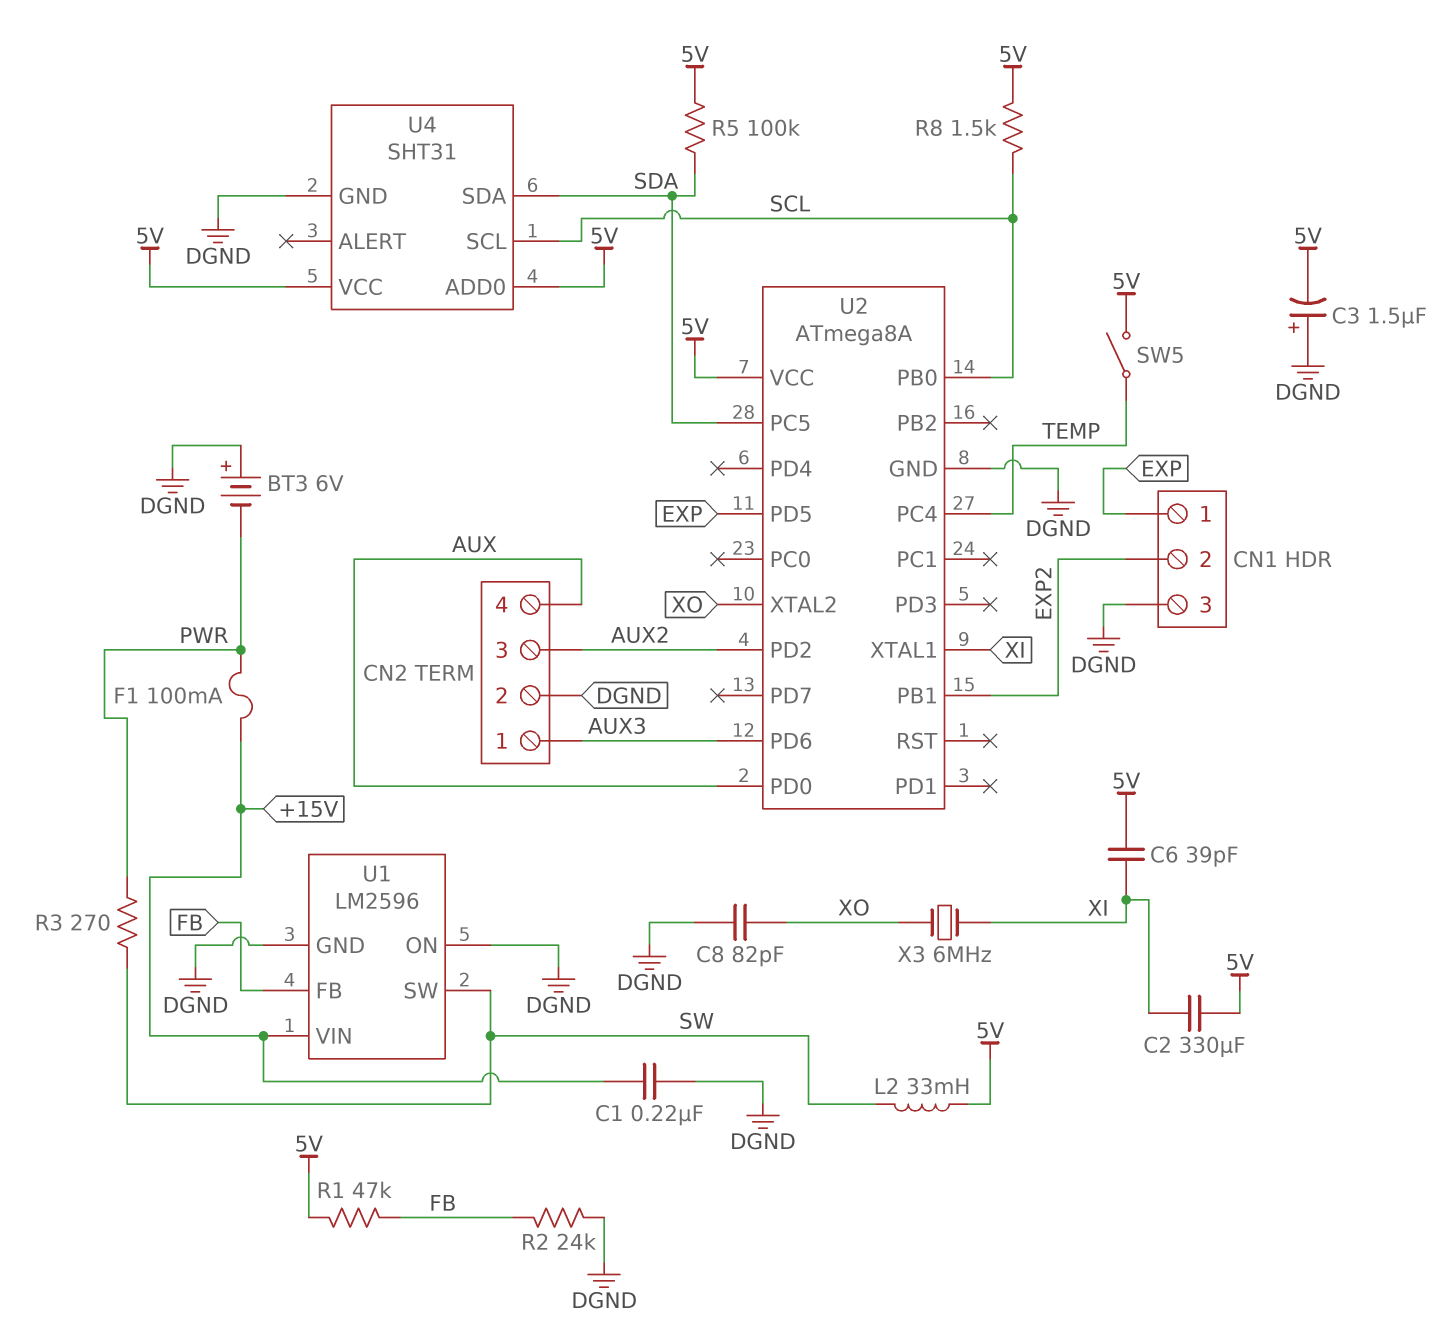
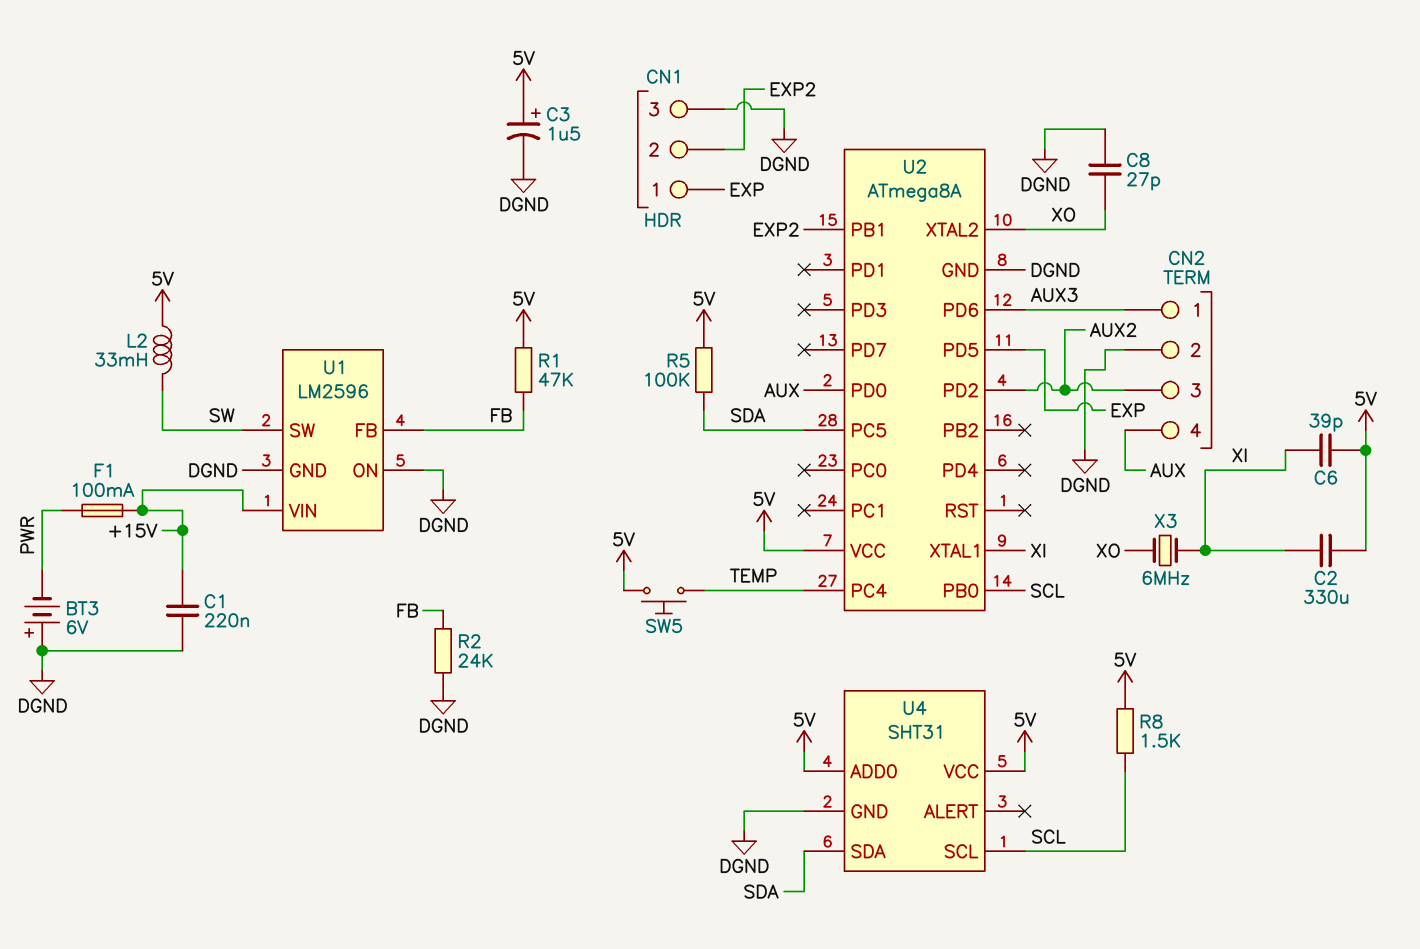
C3: 1.5uF (plus DGND, minus 5V) -> 1.5uF (plus 5V, minus DGND)
C8: 82pF (DGND, XO) -> 27pF (DGND, XO)
R3: 270 (PWR, SW) -> none
SW5: switch (5V, TEMP) -> button (5V, TEMP)

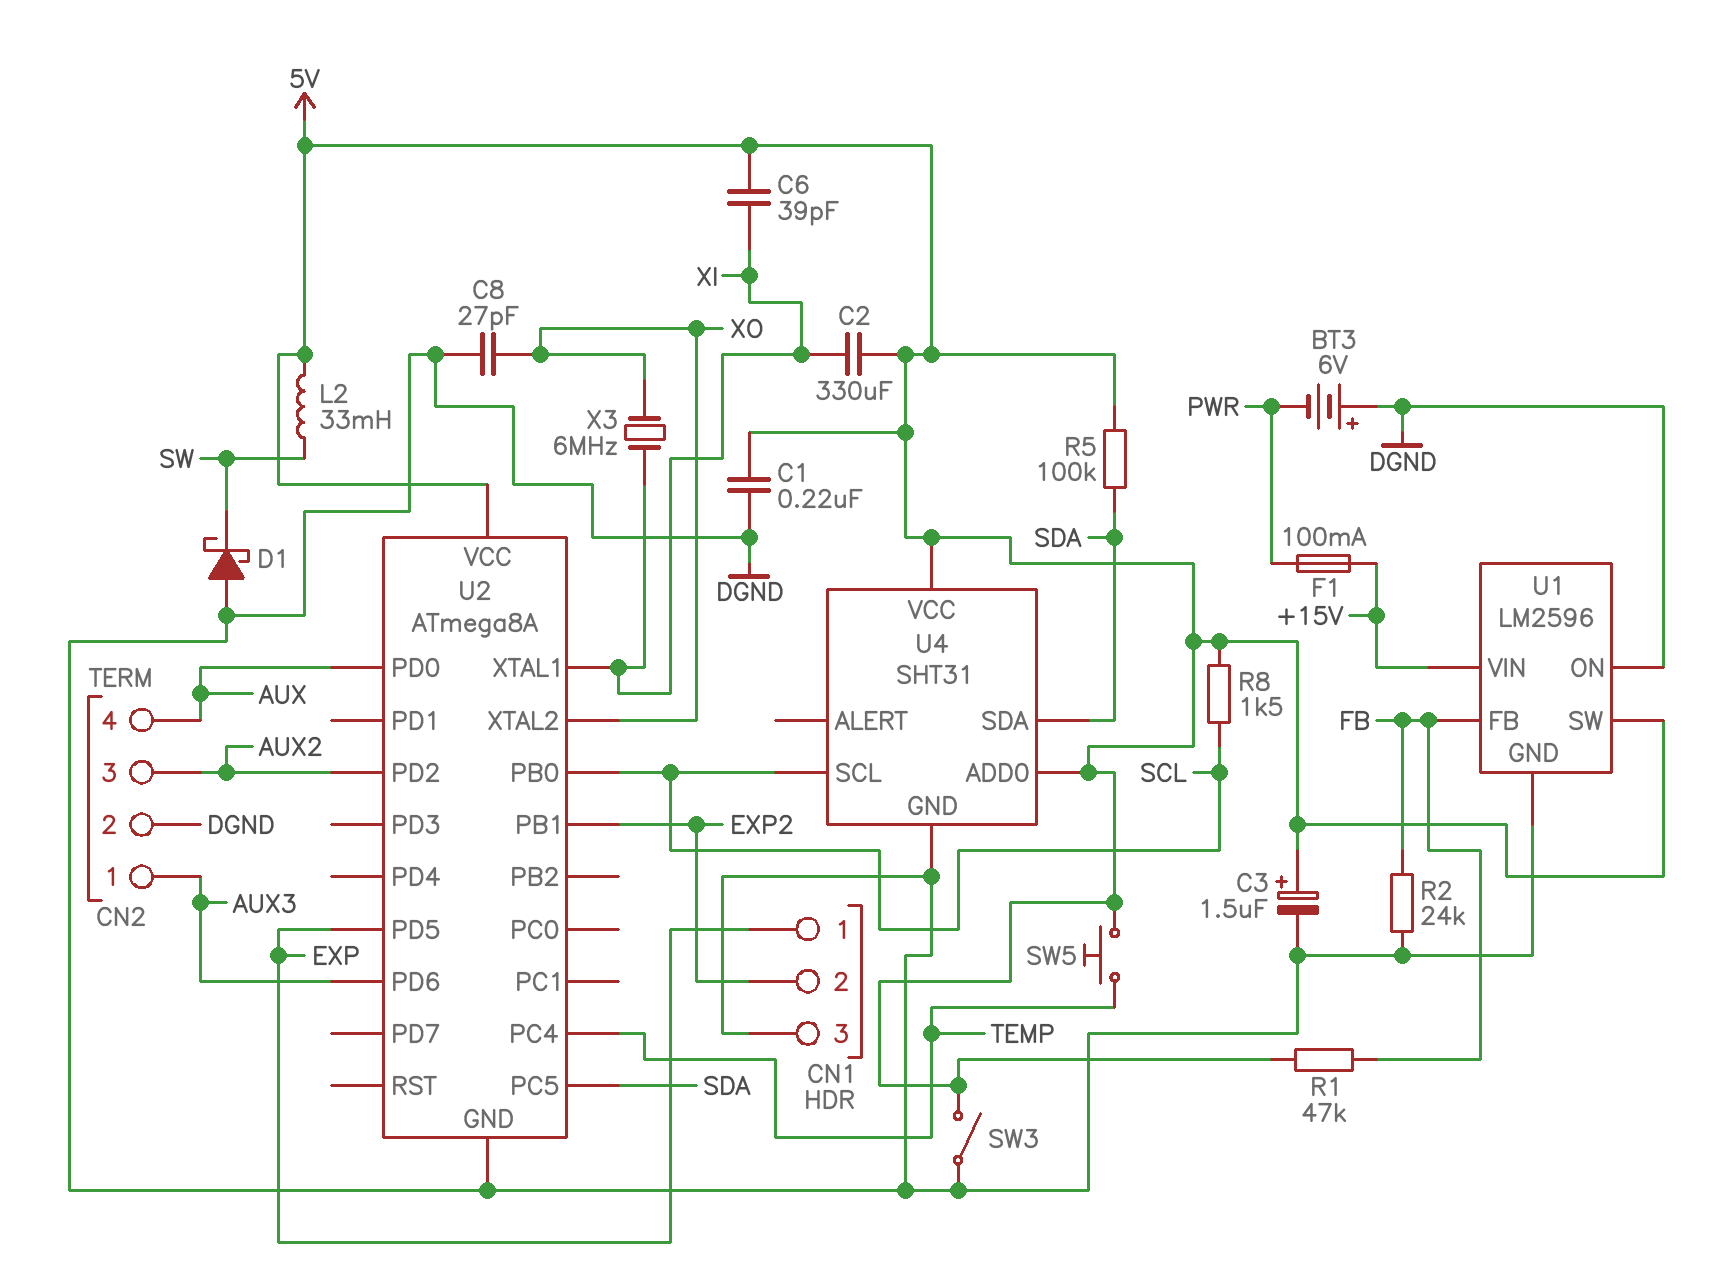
C1: 220nF (+15V, DGND) -> 220nF (5V, DGND)
D1: none -> schottky (A DGND, K SW)
SW3: none -> switch (5V, DGND)
U1 pin SW: SW -> 5V

